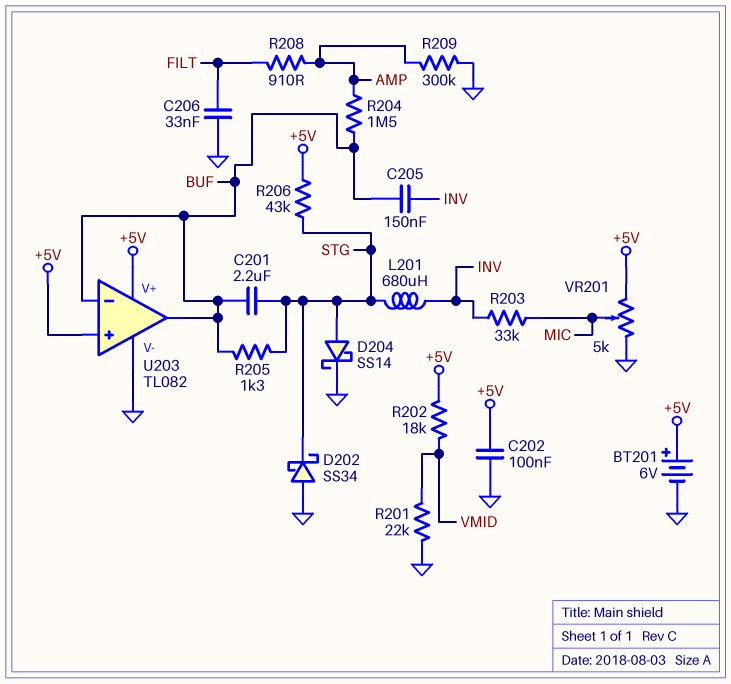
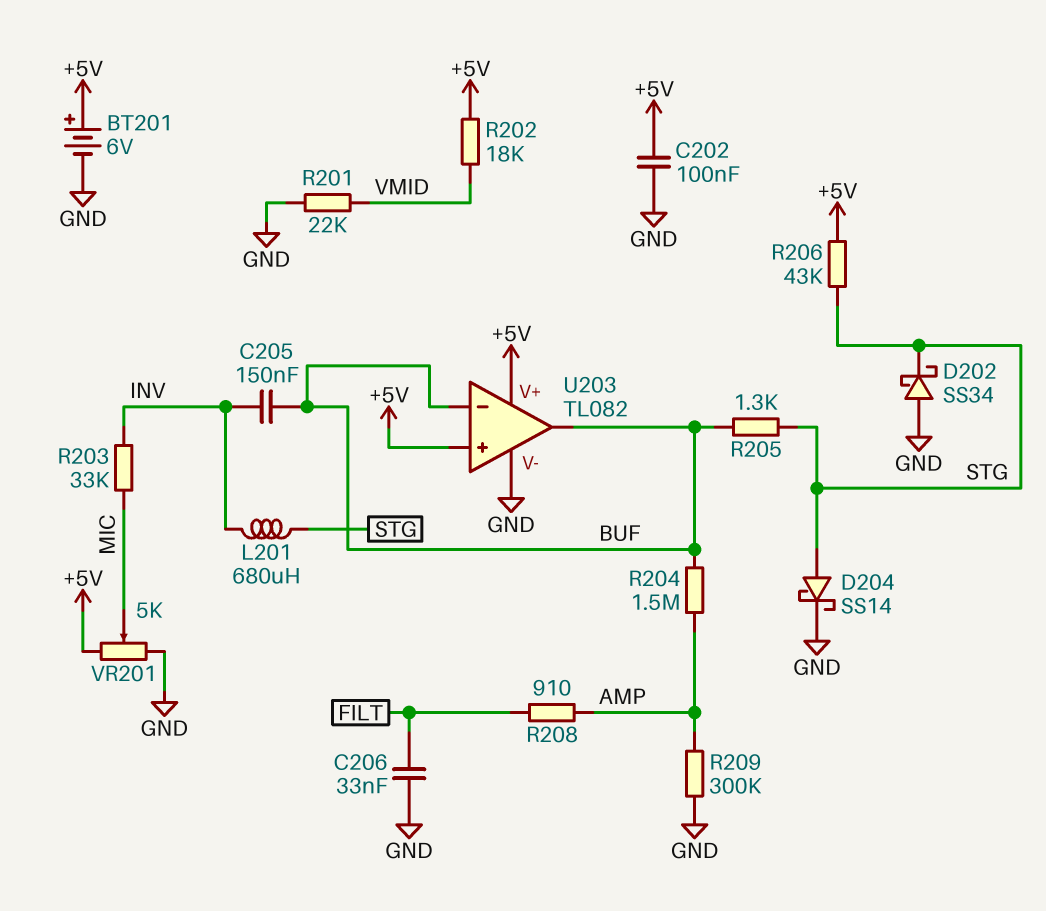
C201: 2.2uF (BUF, STG) -> none

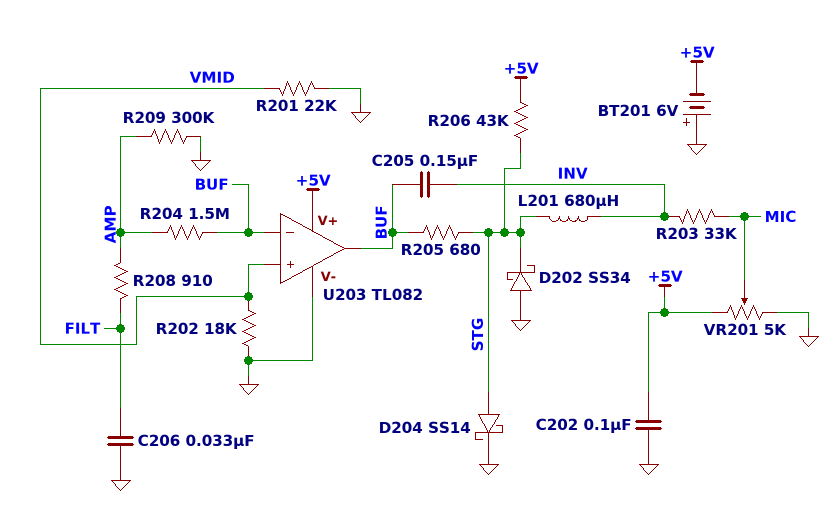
BT201: 6V (plus +5V, minus GND) -> 6V (plus GND, minus +5V)
R202: 18k (+5V, VMID) -> 18k (GND, VMID)
R205: 1.3k (BUF, STG) -> 680 (BUF, STG)
U203 pin in+: +5V -> VMID

